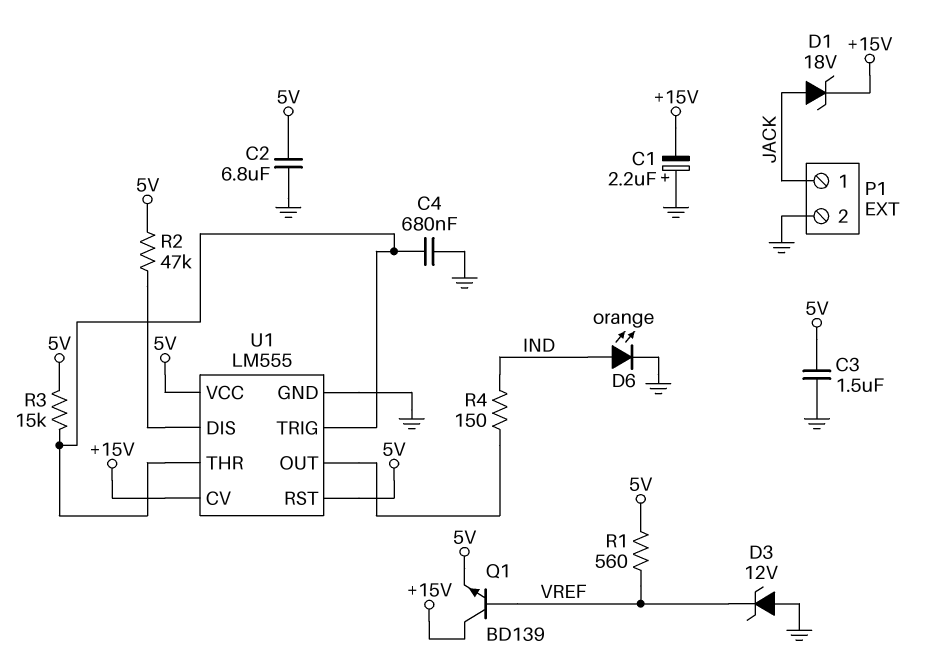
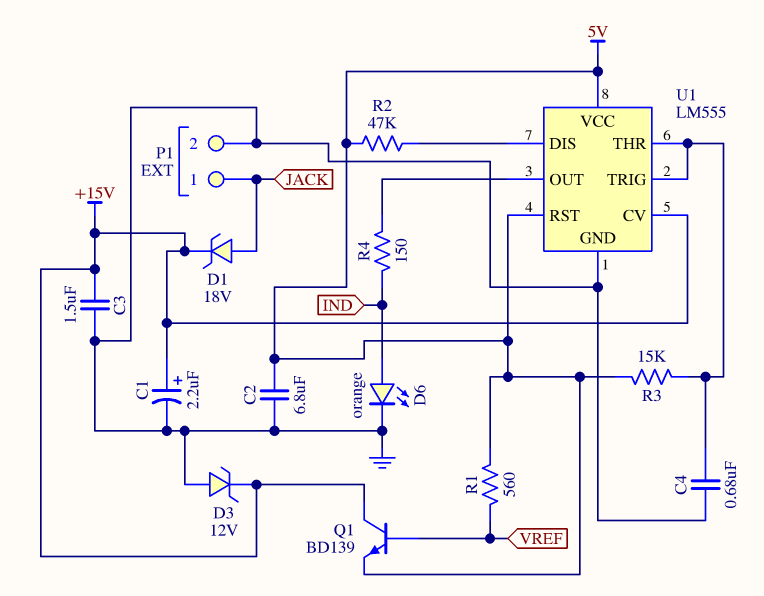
C1: 2.2uF (plus GND, minus +15V) -> 2.2uF (plus +15V, minus GND)
C3: 1.5uF (5V, GND) -> 1.5uF (+15V, GND)
D3: zener 12V (A GND, K VREF) -> zener 12V (A GND, K +15V)

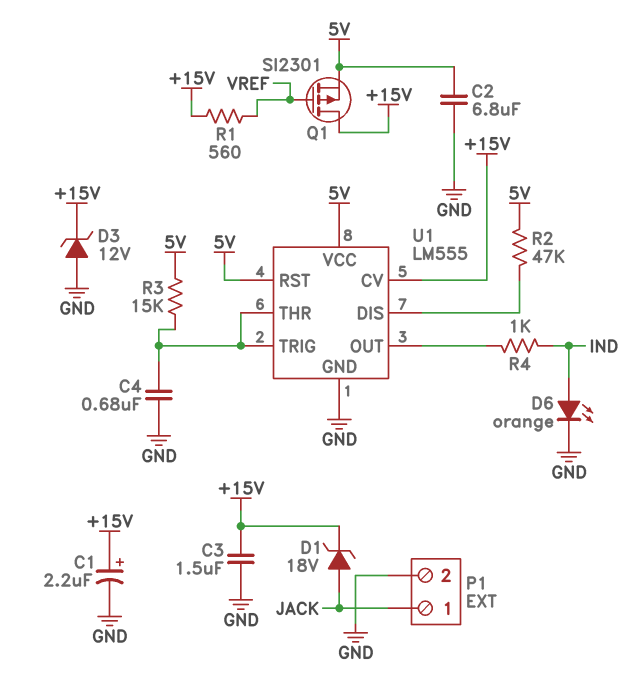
Q1: NPN BD139 (B VREF, C +15V, E 5V) -> PMOS SI2301 (G VREF, D +15V, S 5V)
R1: 560 (5V, VREF) -> 560 (+15V, VREF)
R4: 150 (IND, U1/OUT) -> 1k (IND, U1/OUT)

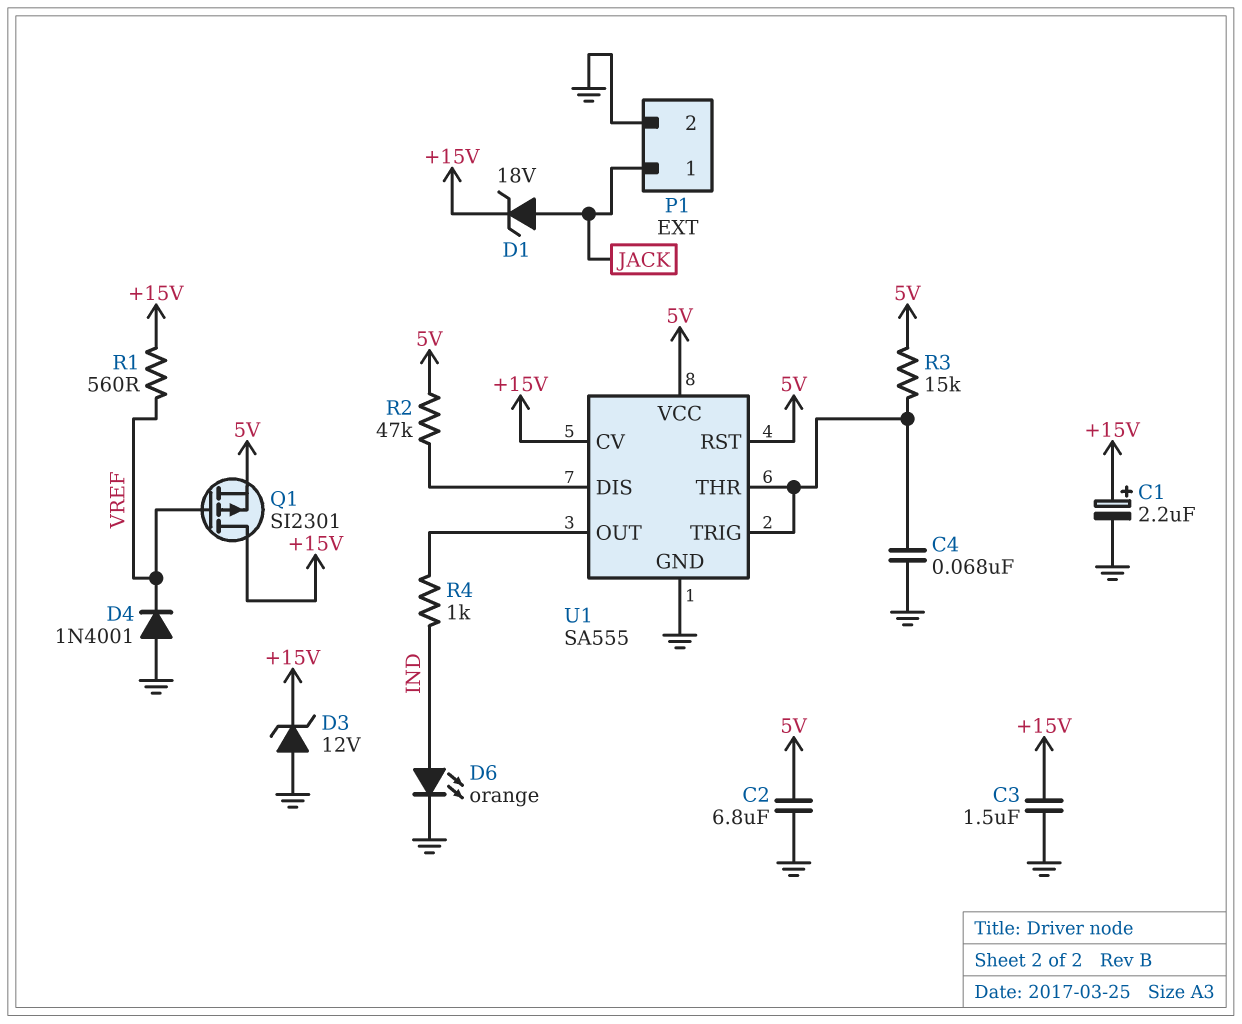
C4: 680nF (GND, U1/THR) -> 68nF (GND, U1/THR)
D4: none -> diode 1N4001 (A GND, K VREF)
U1: LM555 -> SA555

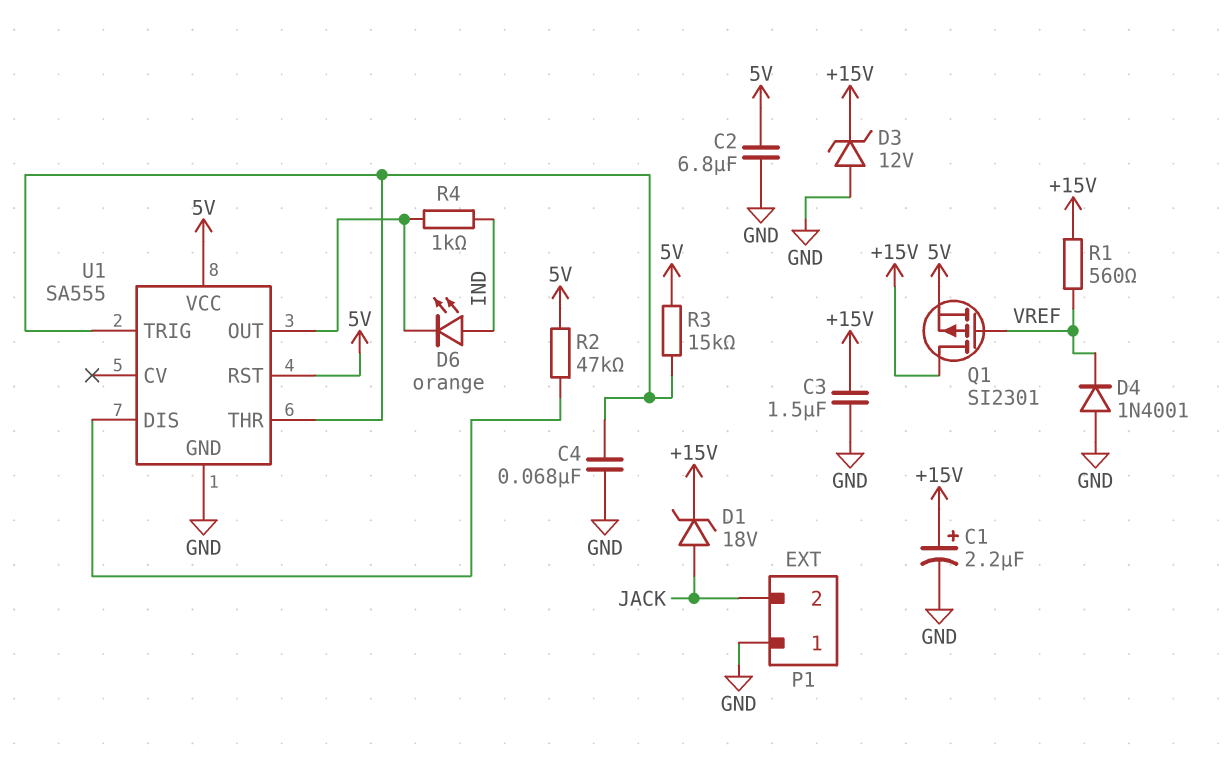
D6: LED orange (A IND, K GND) -> LED orange (A IND, K U1/OUT)
P1 pin 1: JACK -> GND
P1 pin 2: GND -> JACK
U1 pin CV: +15V -> none

